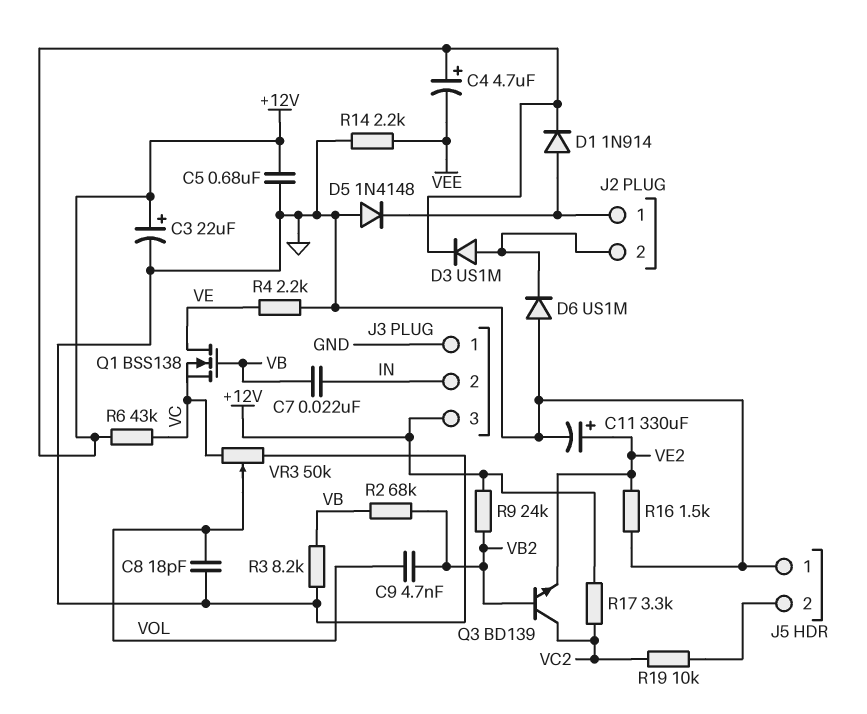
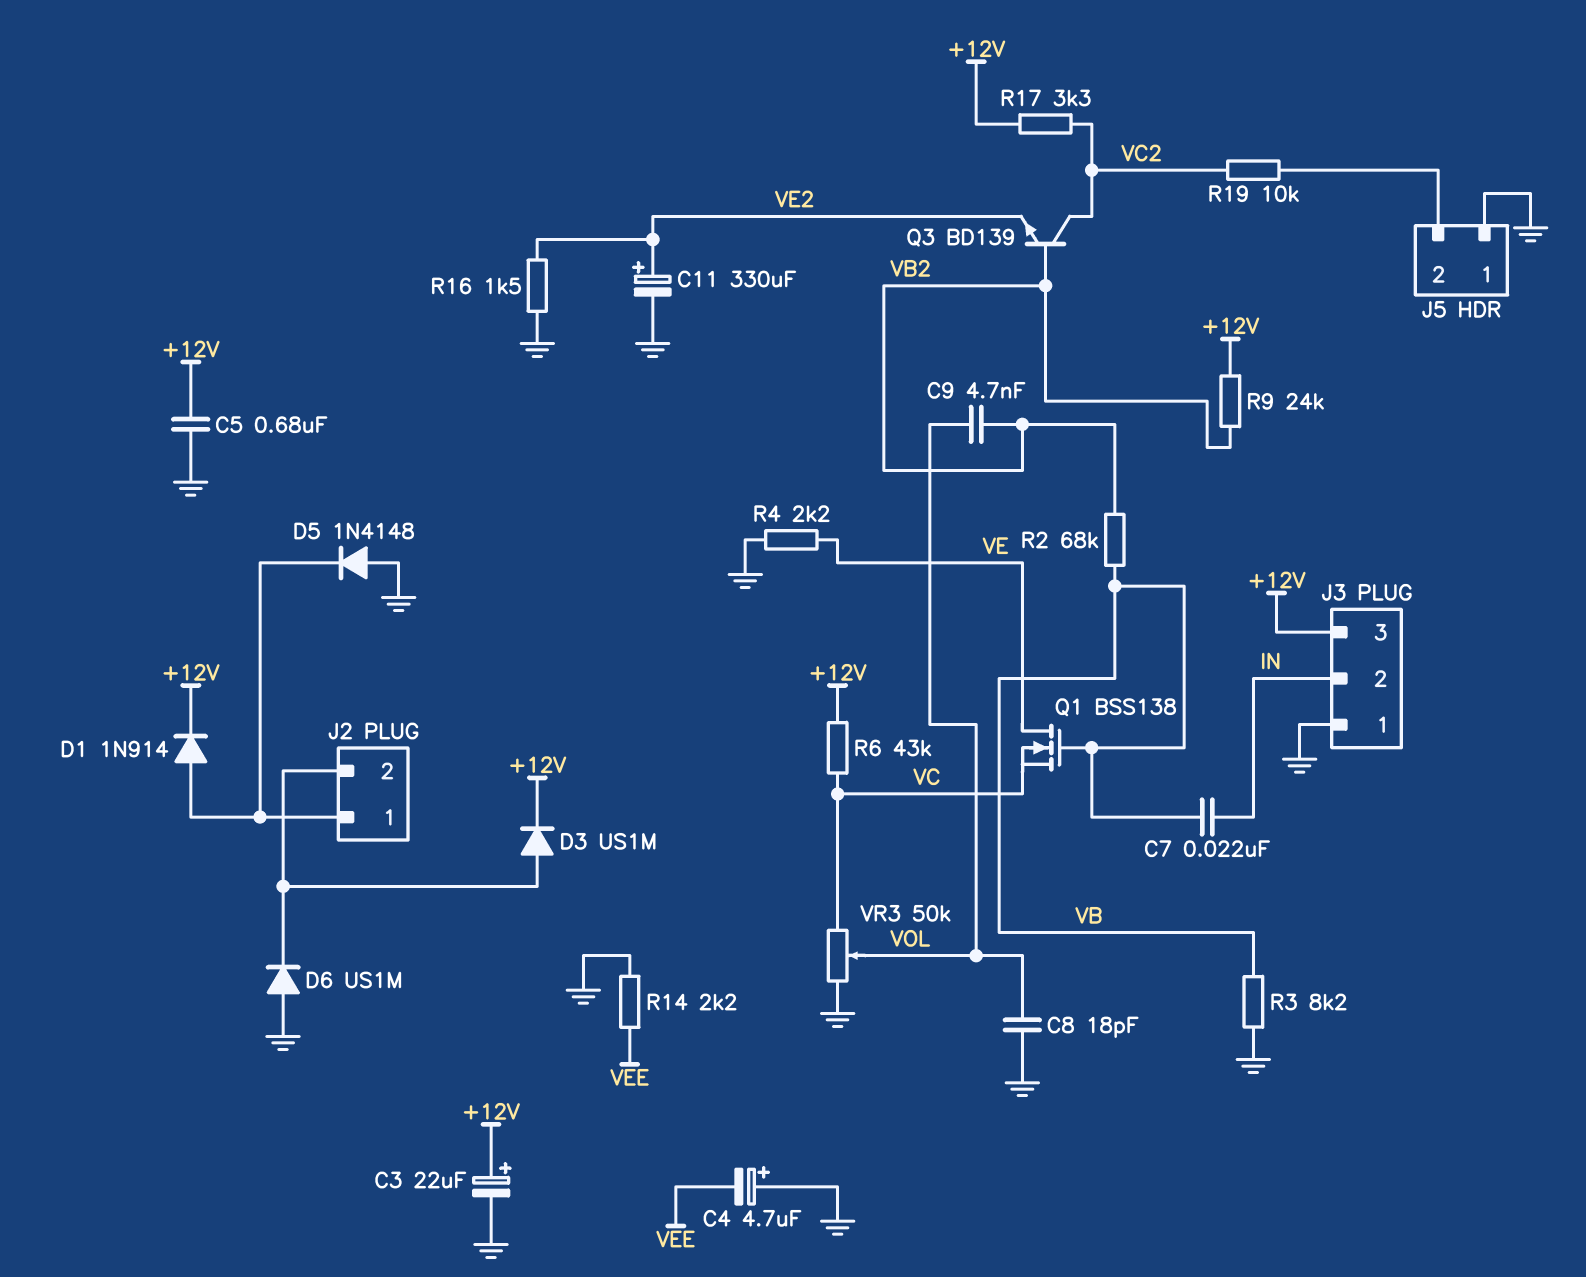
C4: 4.7uF (plus +12V, minus VEE) -> 4.7uF (plus GND, minus VEE)

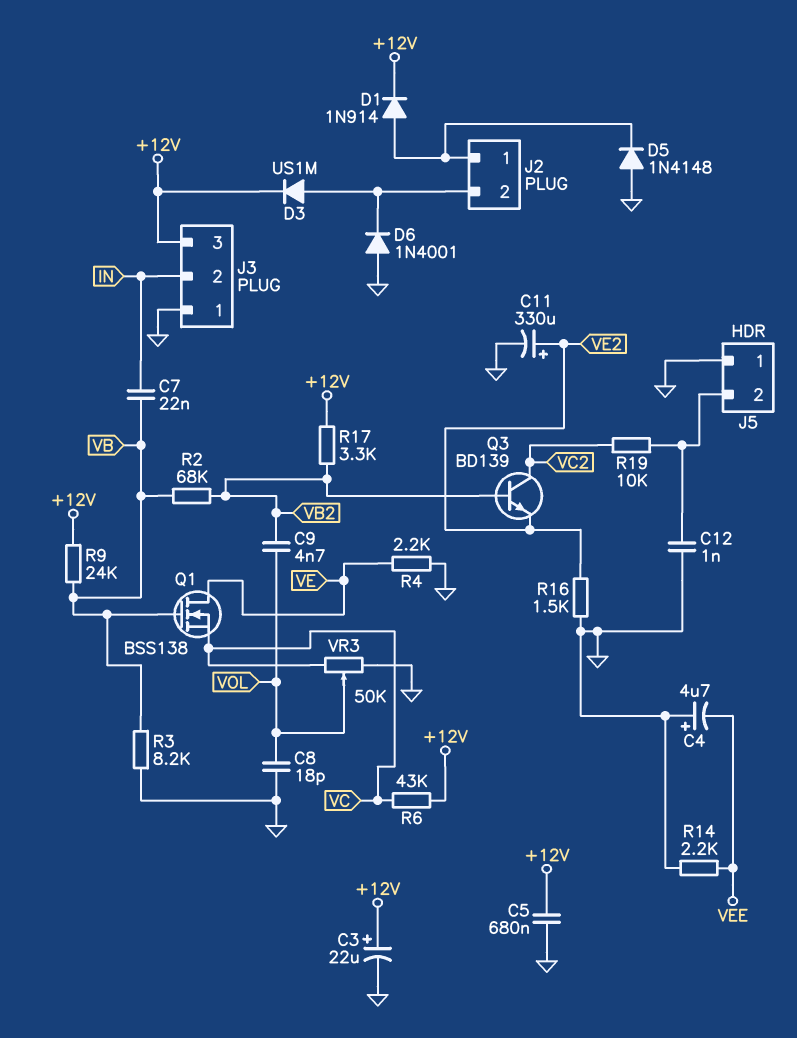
C12: none -> 1nF (GND, J5/2)
D6: diode US1M (A GND, K J2/2) -> diode 1N4001 (A GND, K J2/2)
R9: 24k (+12V, VB2) -> 24k (+12V, VB)
R17: 3.3k (+12V, VC2) -> 3.3k (+12V, VB2)

